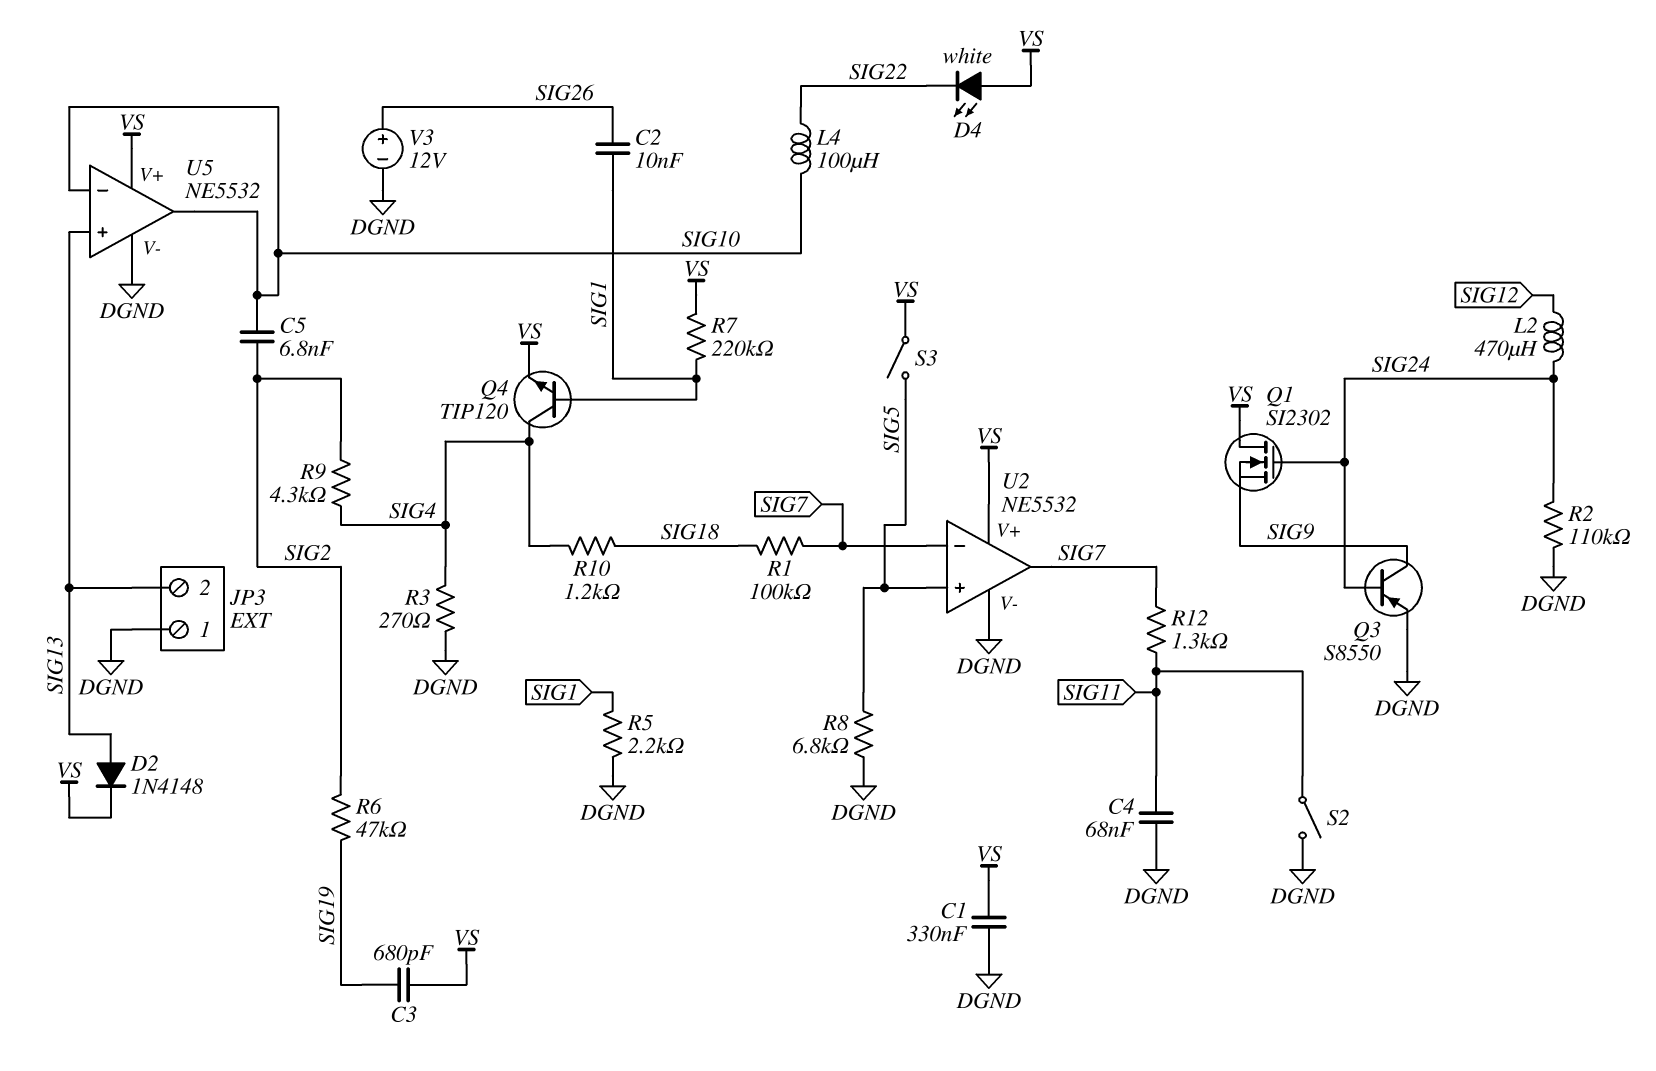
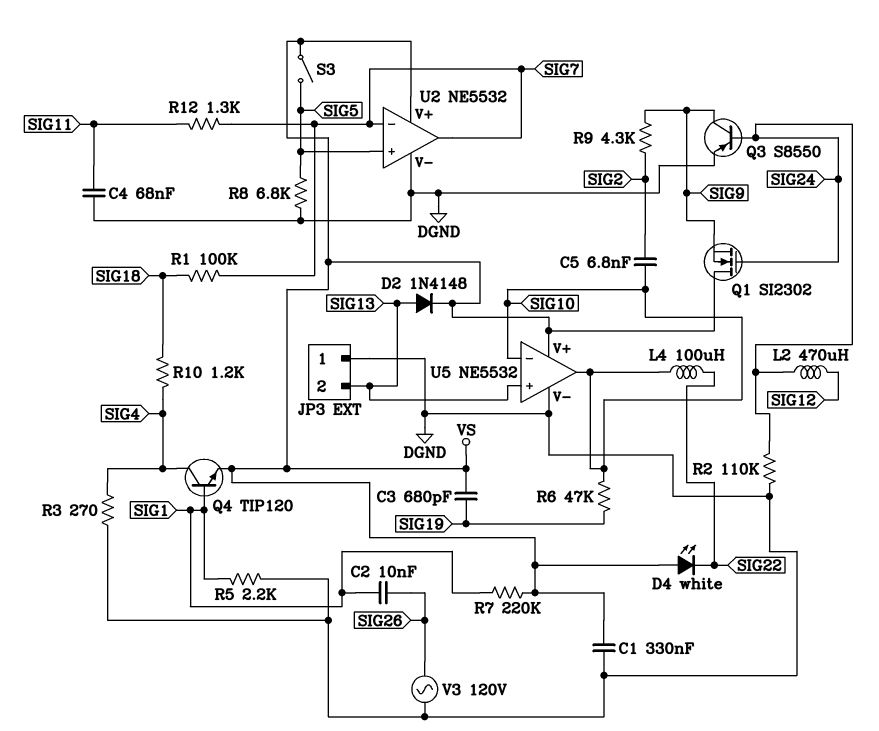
R6: 47k (SIG2, SIG19) -> 47k (SIG10, SIG19)
R9: 4.3k (SIG2, SIG4) -> 4.3k (SIG2, SIG9)
S2: switch (DGND, SIG11) -> none
V3: 12V (plus SIG26, minus DGND) -> AC 120V (DGND, SIG26)

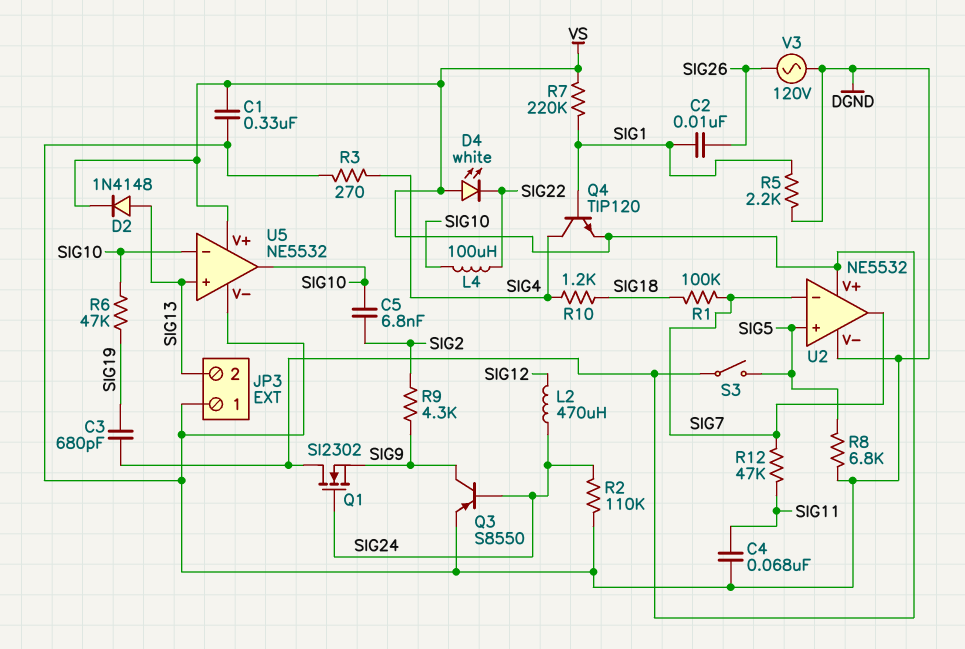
R12: 1.3k (SIG7, SIG11) -> 47k (SIG7, SIG11)

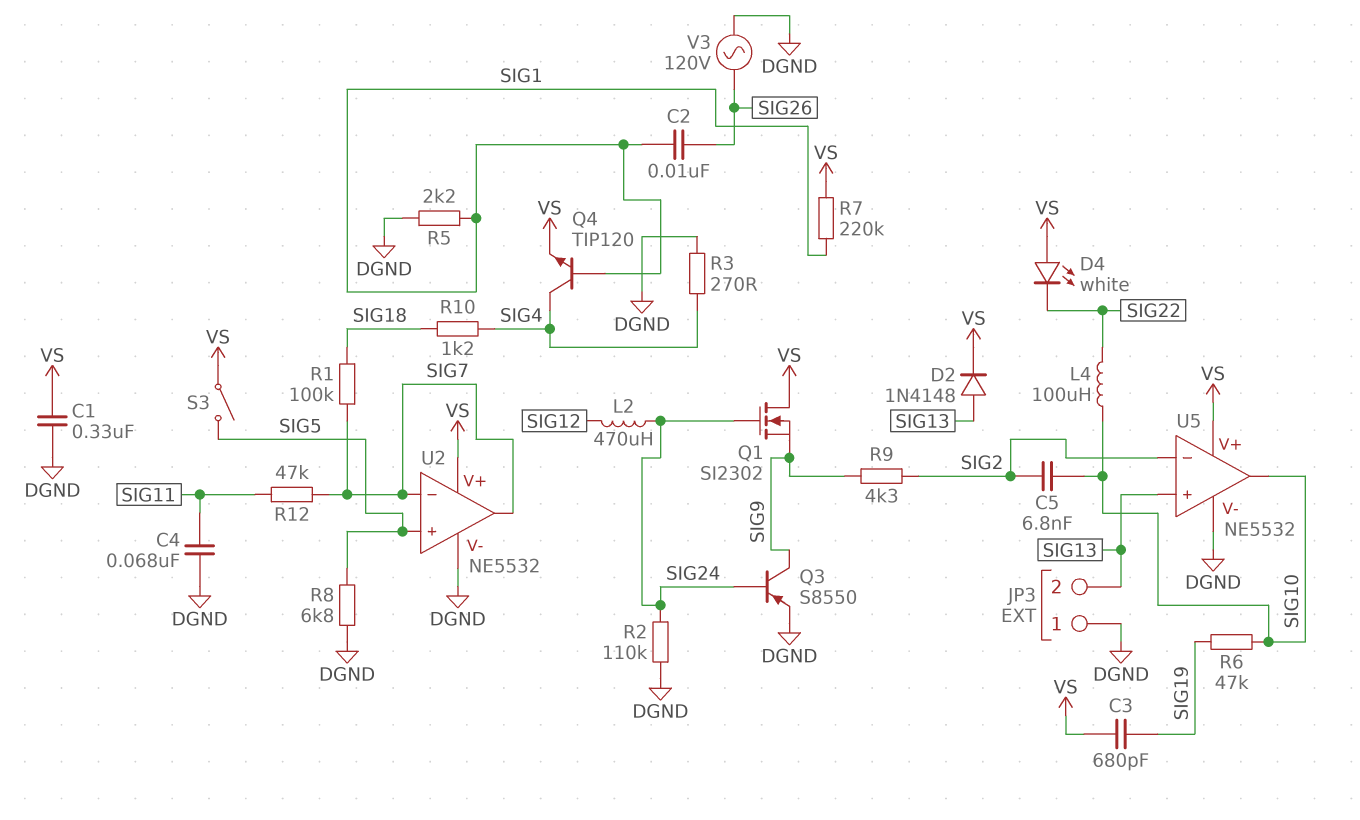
U5 pin in-: SIG10 -> SIG2

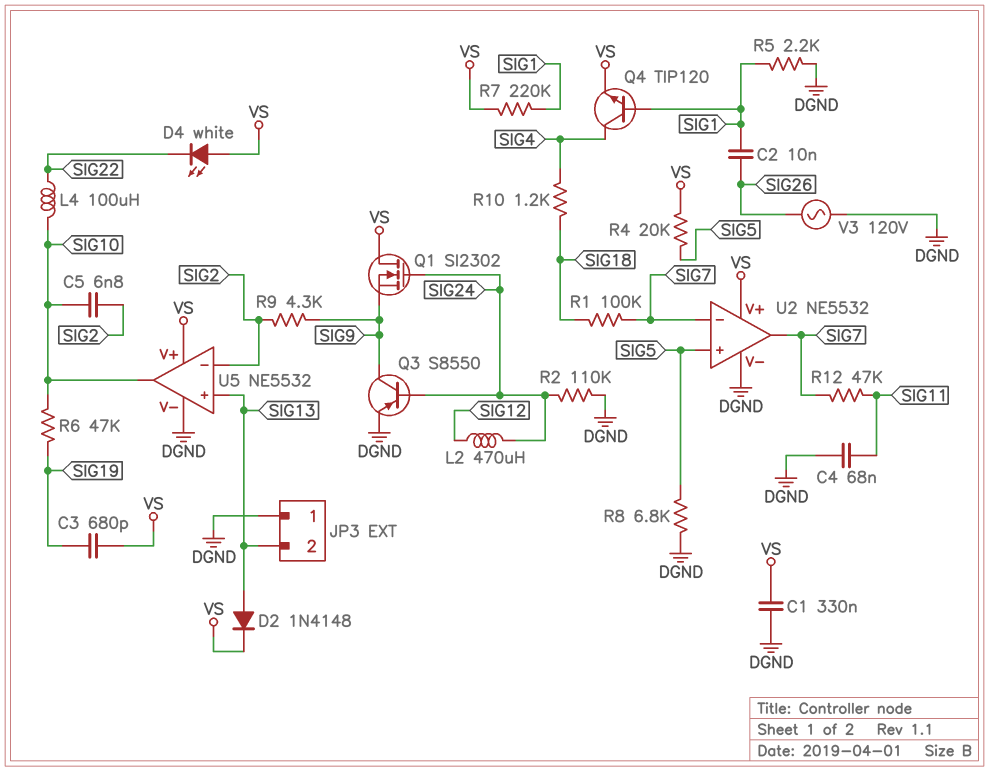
R3: 270 (DGND, SIG4) -> none
R4: none -> 20k (SIG5, VS)
S3: switch (SIG5, VS) -> none

